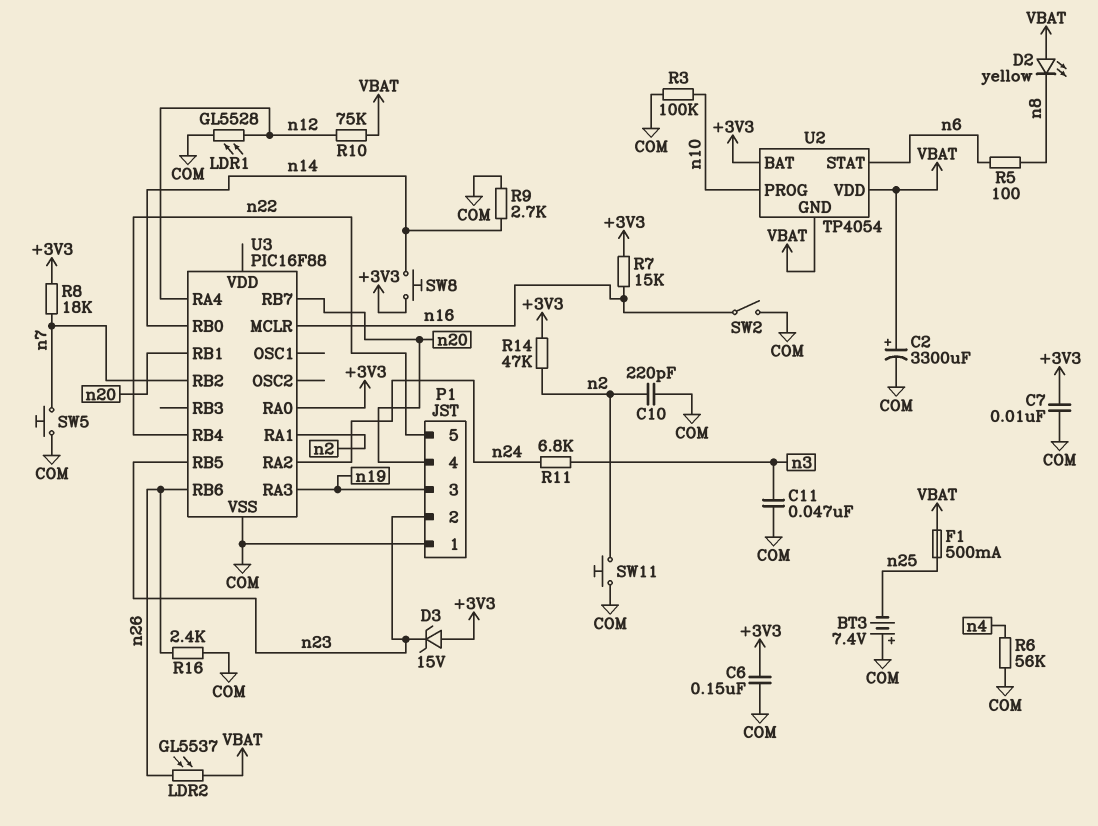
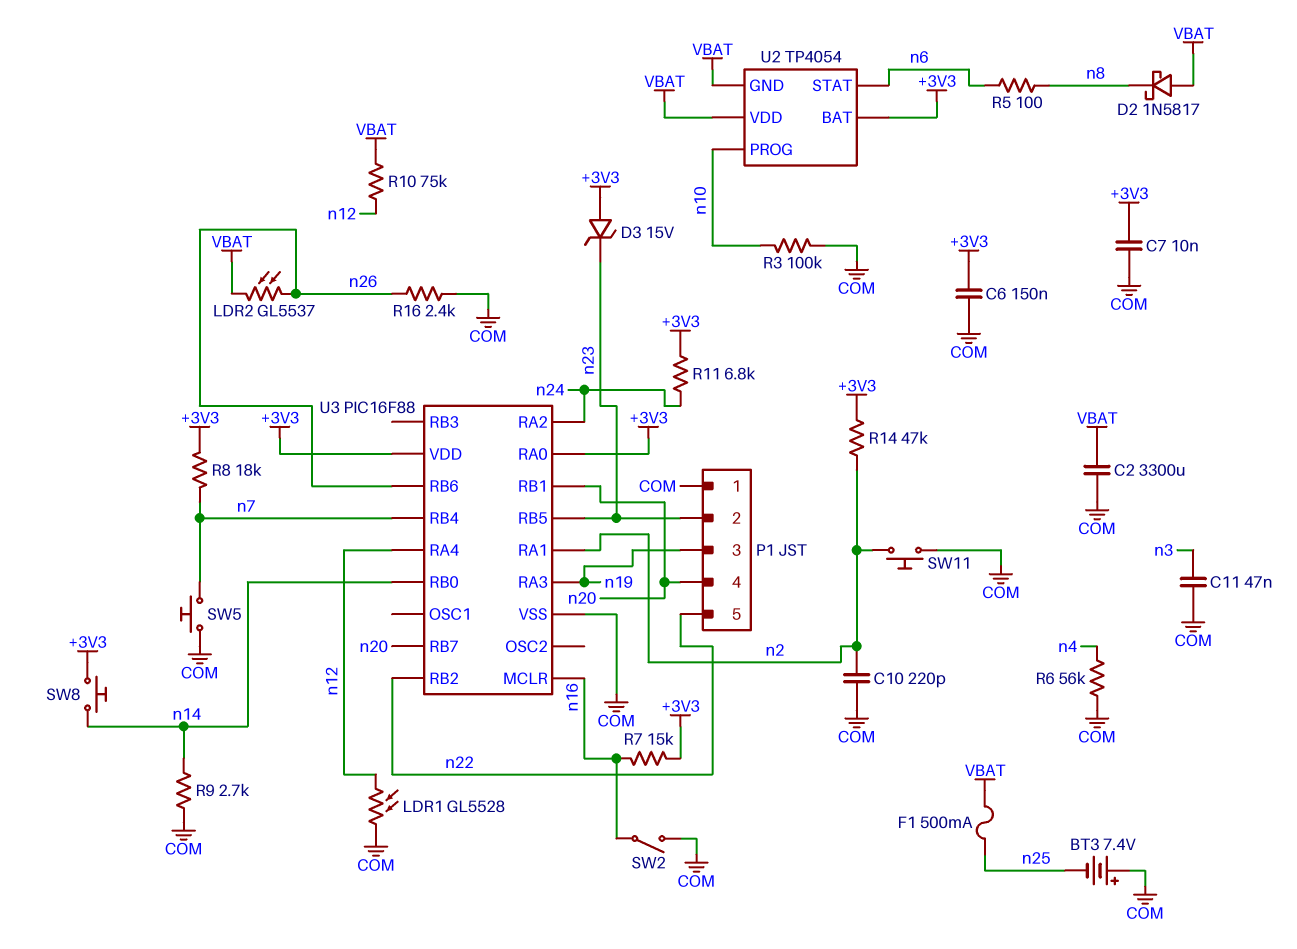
C2: 3300uF (plus VBAT, minus COM) -> 3300uF (COM, VBAT)
D2: LED yellow (A VBAT, K n8) -> schottky 1N5817 (A VBAT, K n8)
R11: 6.8k (n3, n24) -> 6.8k (+3V3, n24)
U3 pin RB2: n7 -> n22
U3 pin RB4: n22 -> n7
U3 pin VDD: none -> +3V3

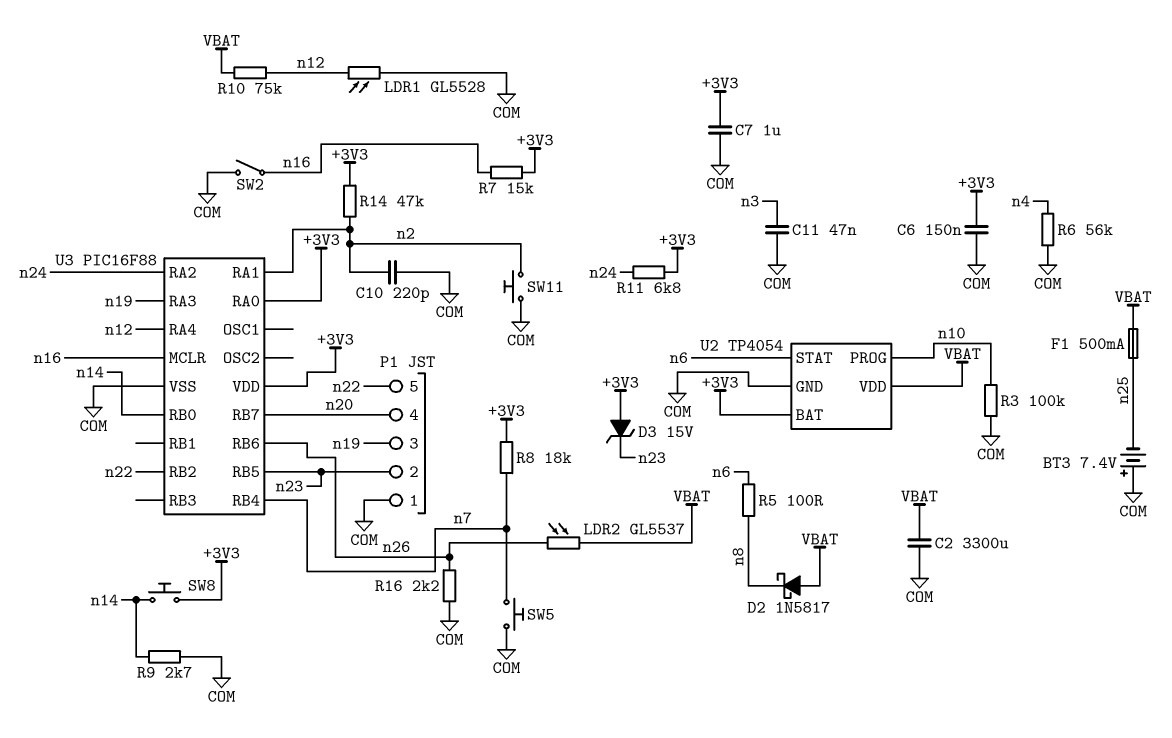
C7: 10nF (+3V3, COM) -> 1uF (+3V3, COM)
R16: 2.4k (COM, n26) -> 2.2k (COM, n26)
U2 pin GND: VBAT -> COM
U3 pin RB1: n20 -> none

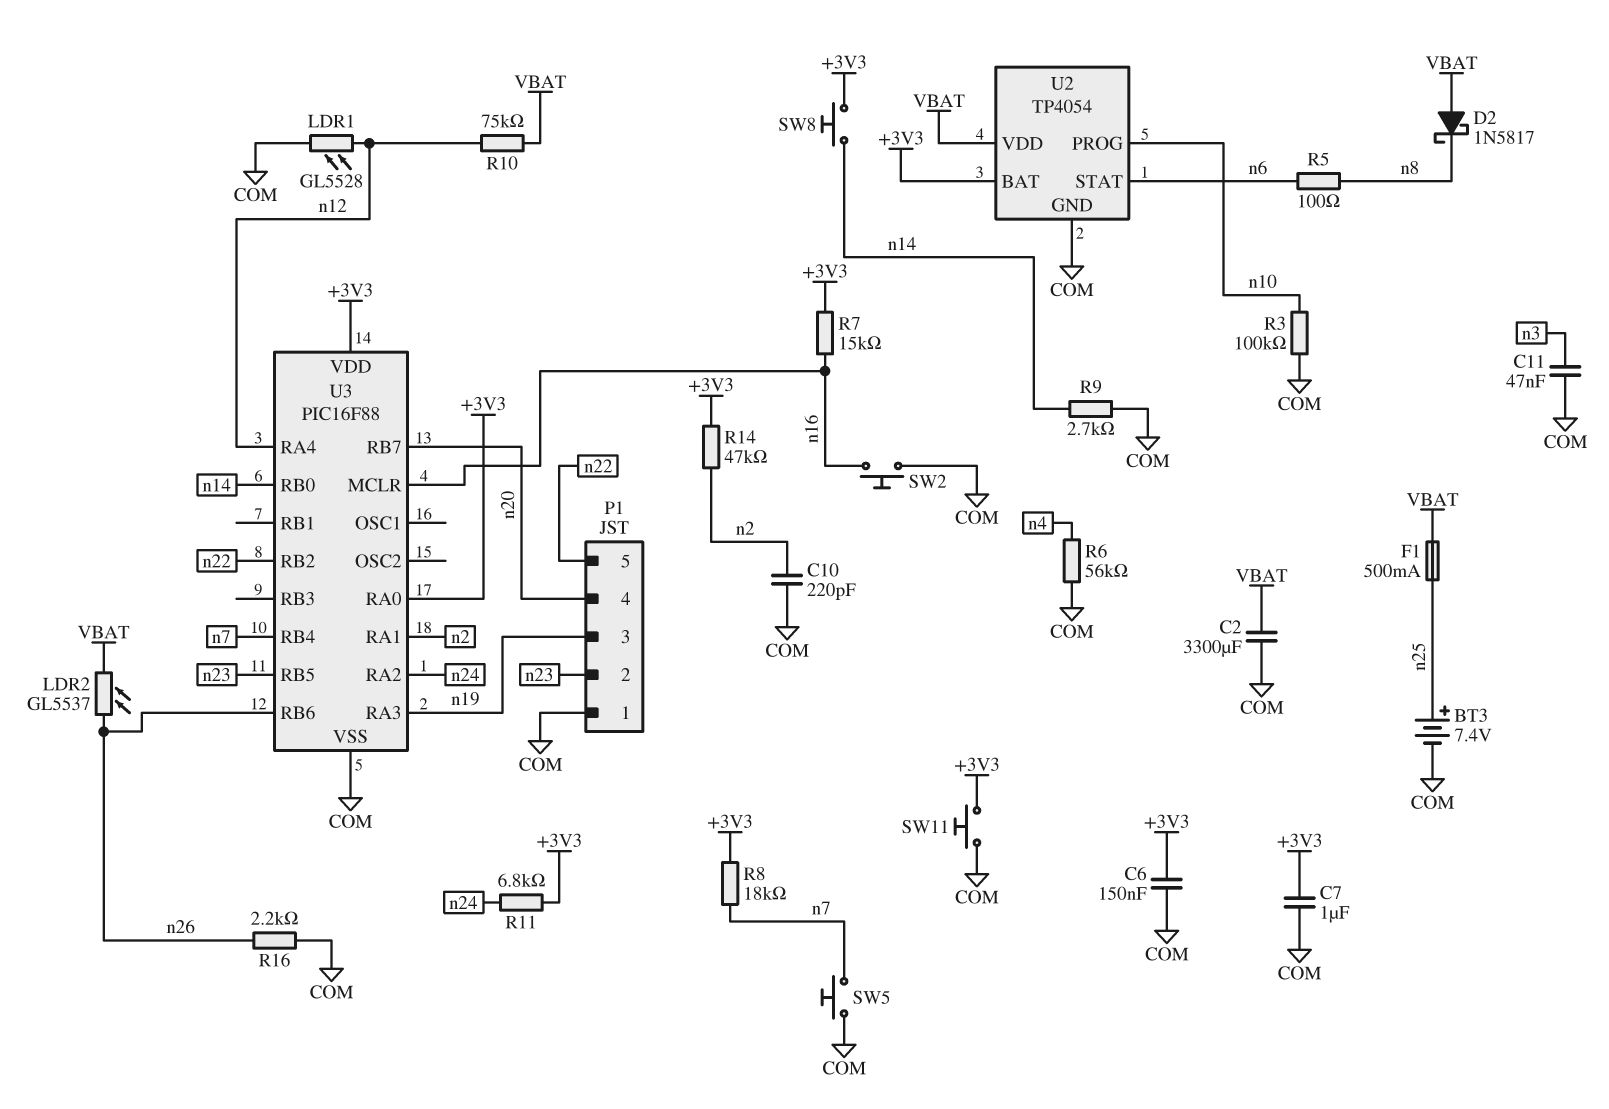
BT3: 7.4V (plus COM, minus n25) -> 7.4V (plus n25, minus COM)
D3: zener 15V (A +3V3, K n23) -> none
SW2: switch (COM, n16) -> button (COM, n16)
SW11: button (COM, n2) -> button (+3V3, COM)

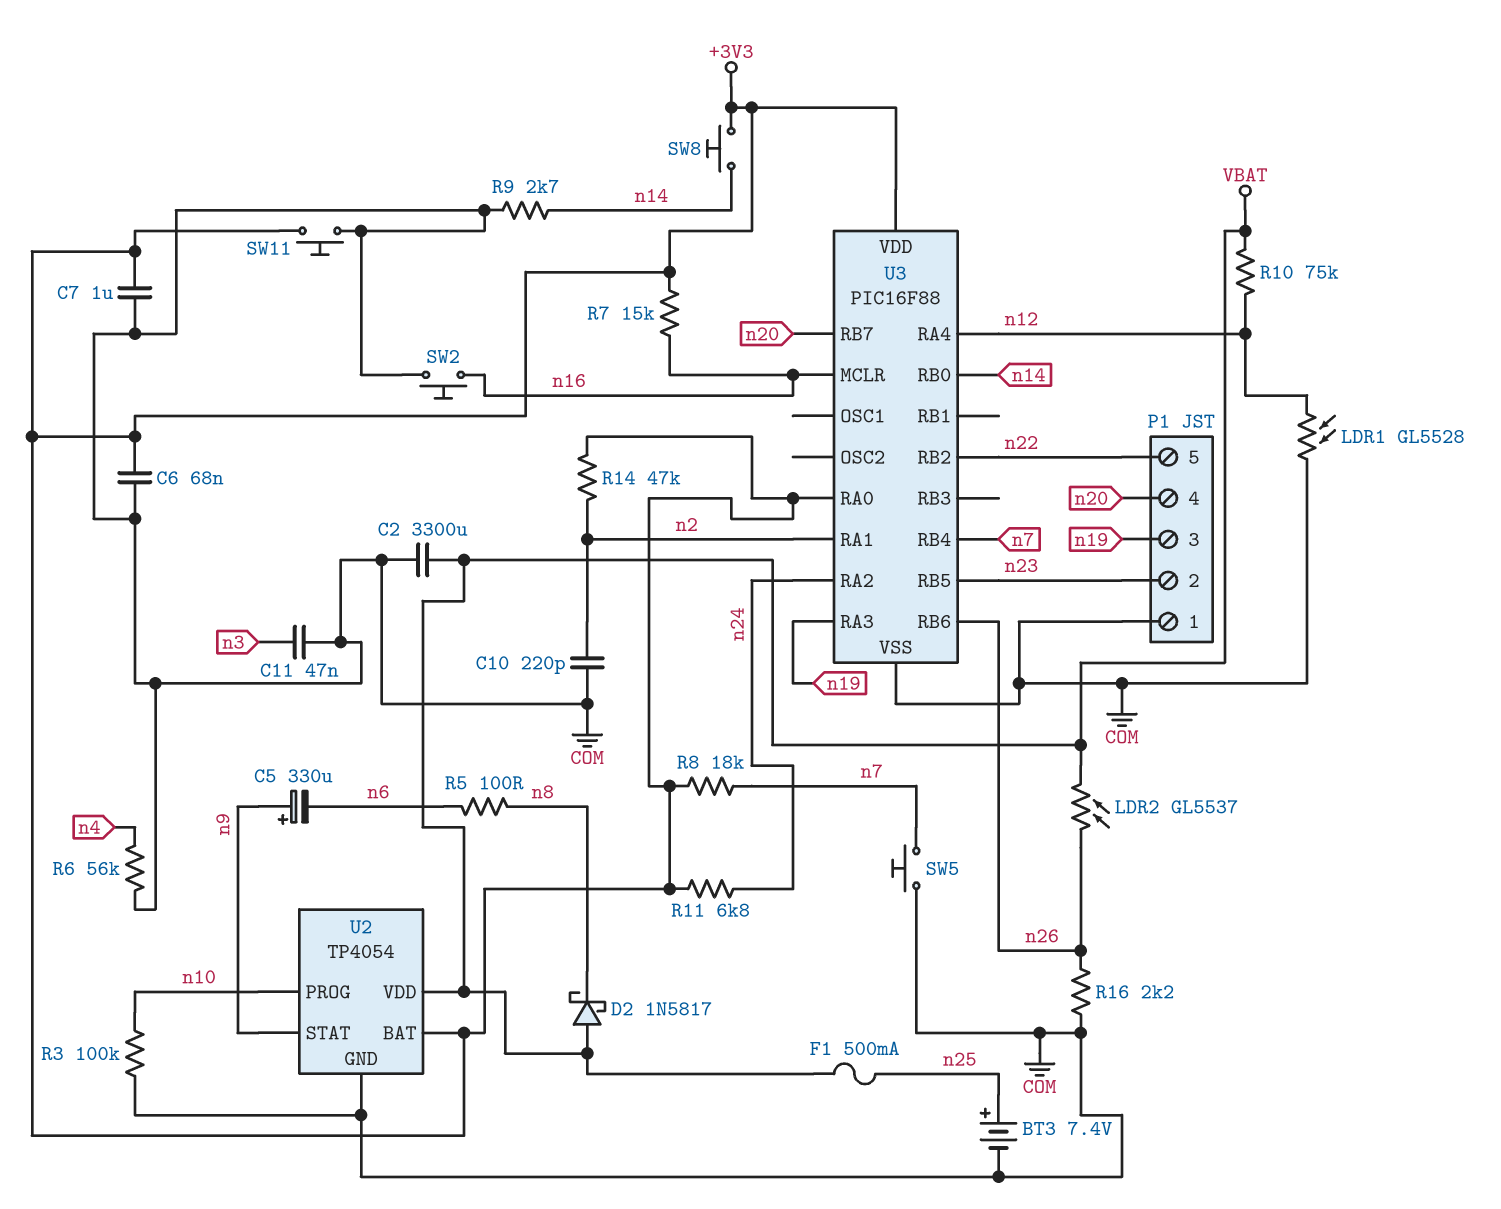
C5: none -> 330uF (plus n9, minus n6)
C6: 150nF (+3V3, COM) -> 68nF (+3V3, COM)
U2 pin STAT: n6 -> n9

